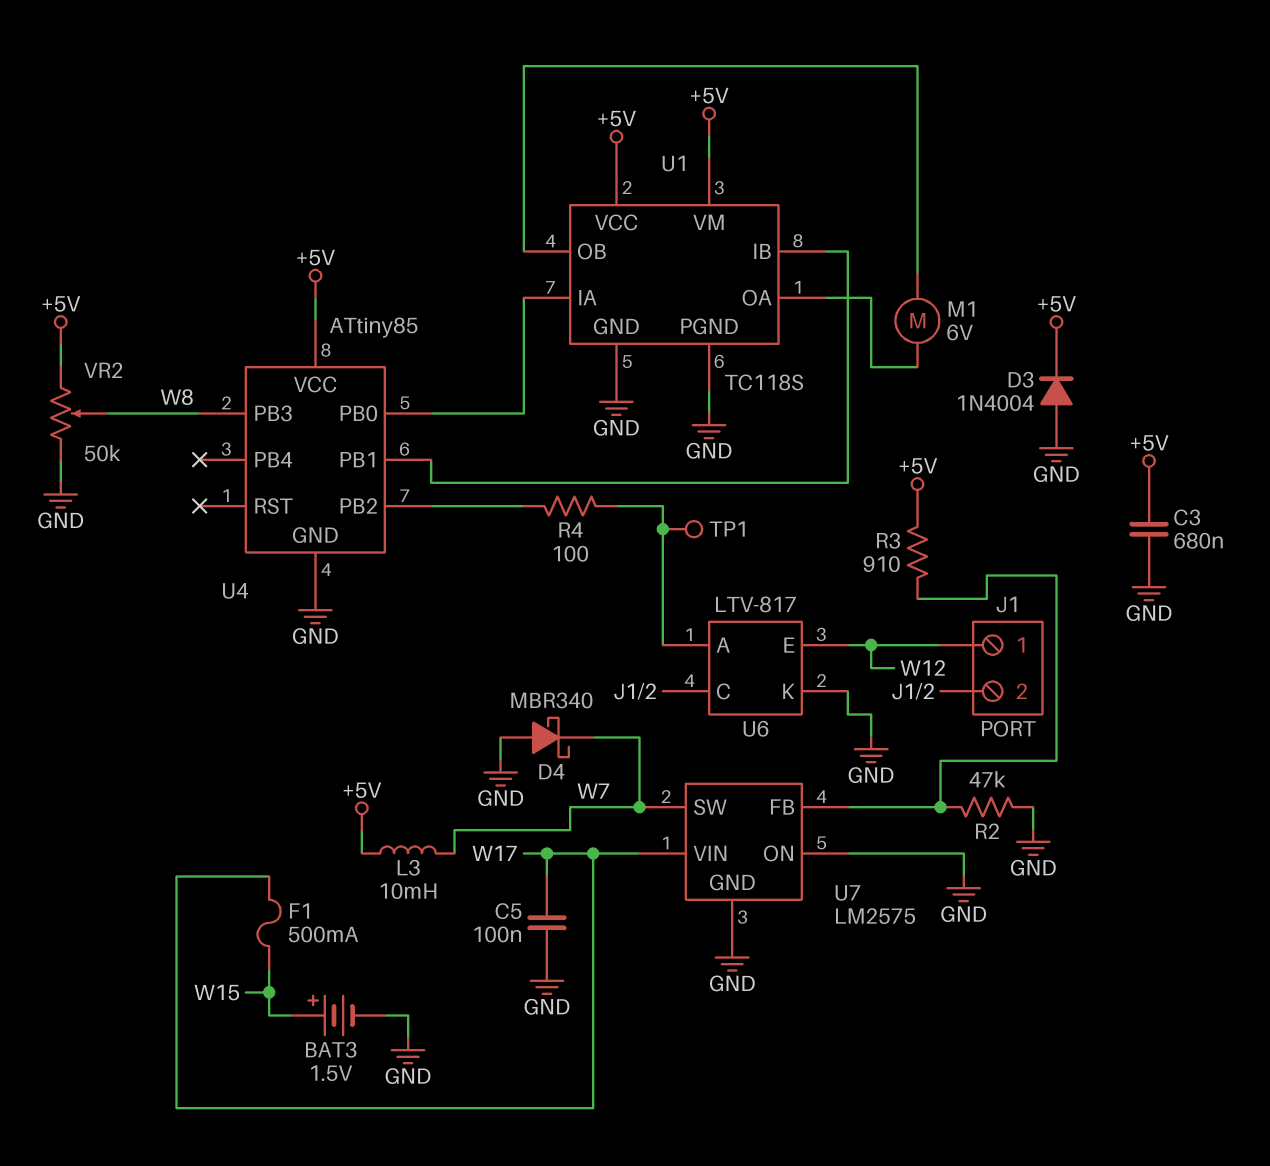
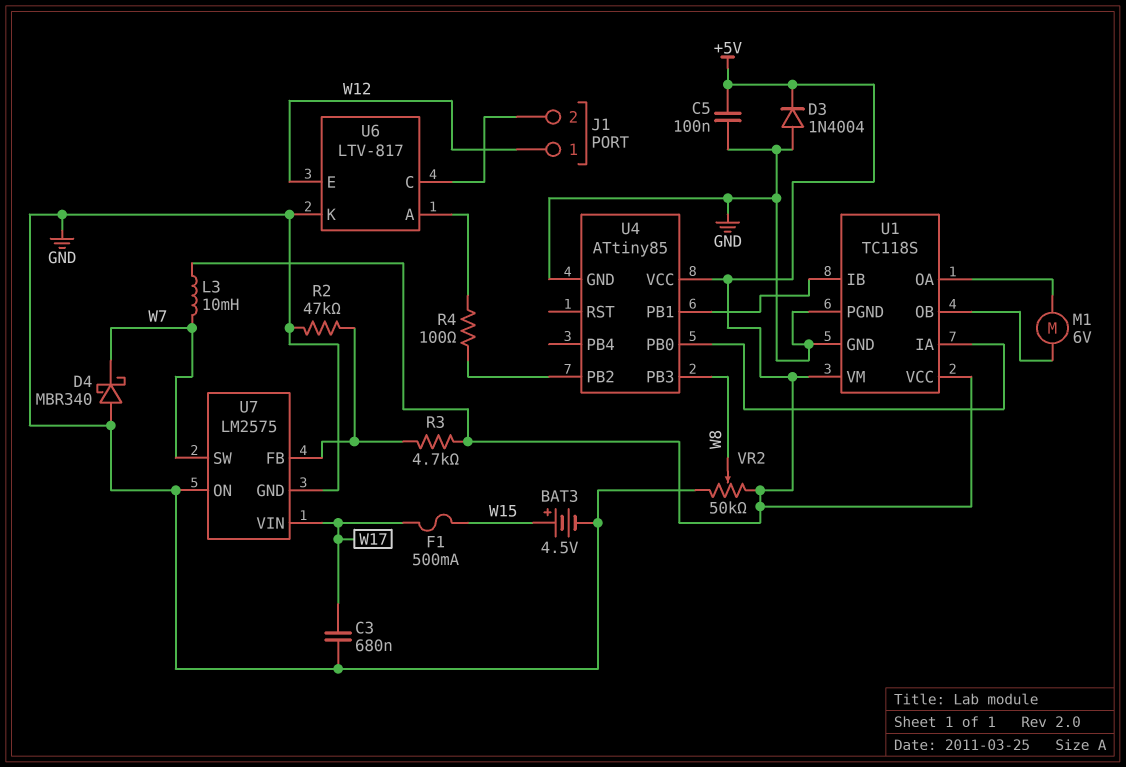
BAT3: 1.5V (plus W15, minus GND) -> 4.5V (plus W15, minus GND)
C3: 680nF (+5V, GND) -> 680nF (GND, W17)
C5: 100nF (GND, W17) -> 100nF (+5V, GND)
R3: 910 (+5V, U7/FB) -> 4.7k (+5V, U7/FB)
TP1: test point (U6/A) -> none

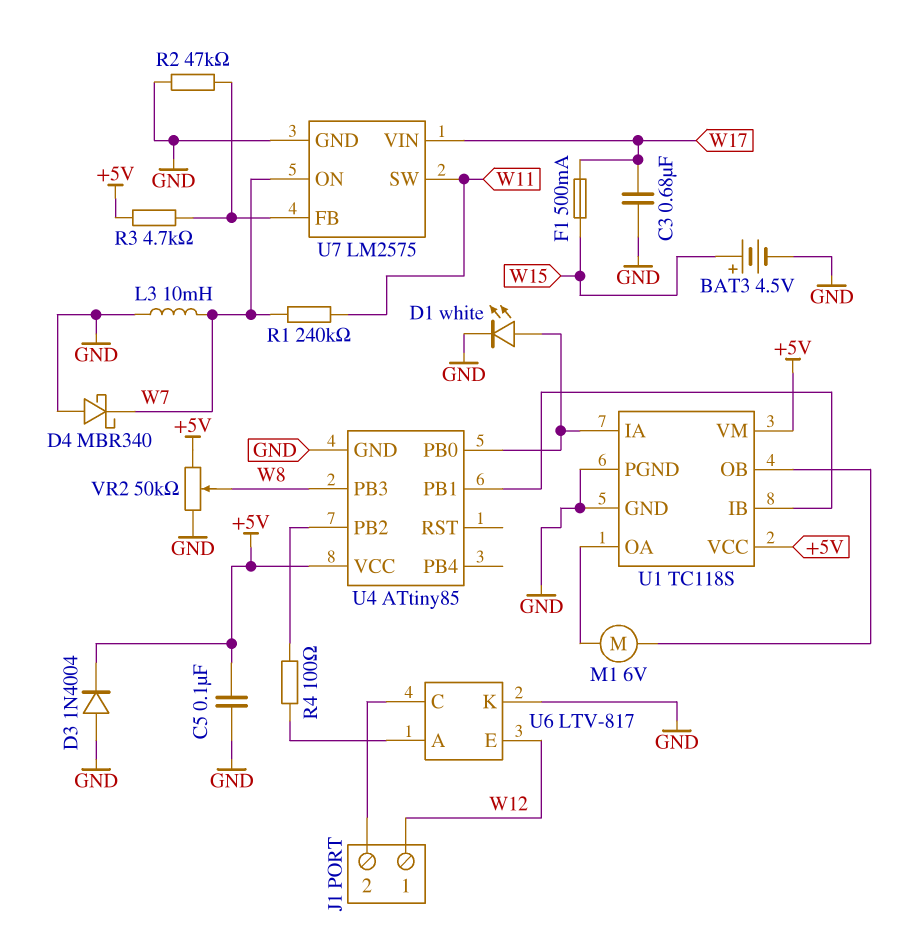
D1: none -> LED white (A U1/IA, K GND)
L3: 10mH (+5V, W7) -> 10mH (GND, W7)
R1: none -> 240k (W7, W11)
U7 pin ON: GND -> W7
U7 pin SW: W7 -> W11

